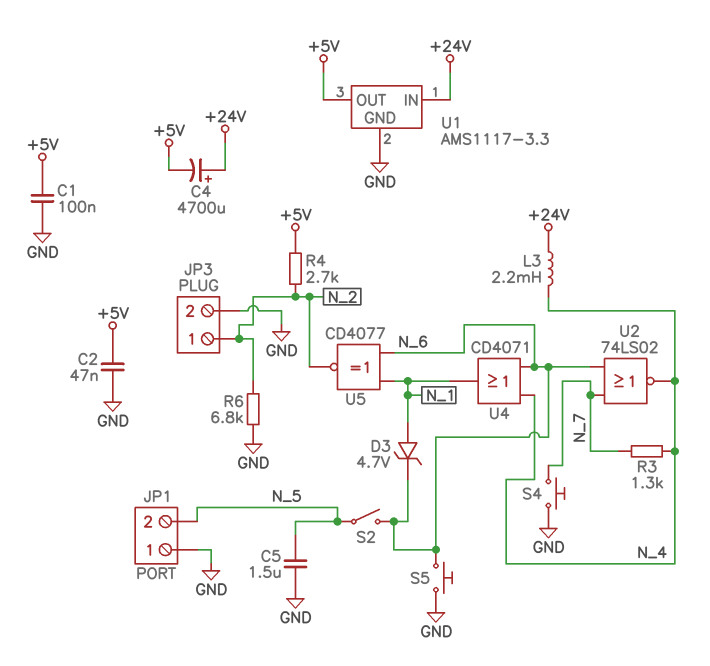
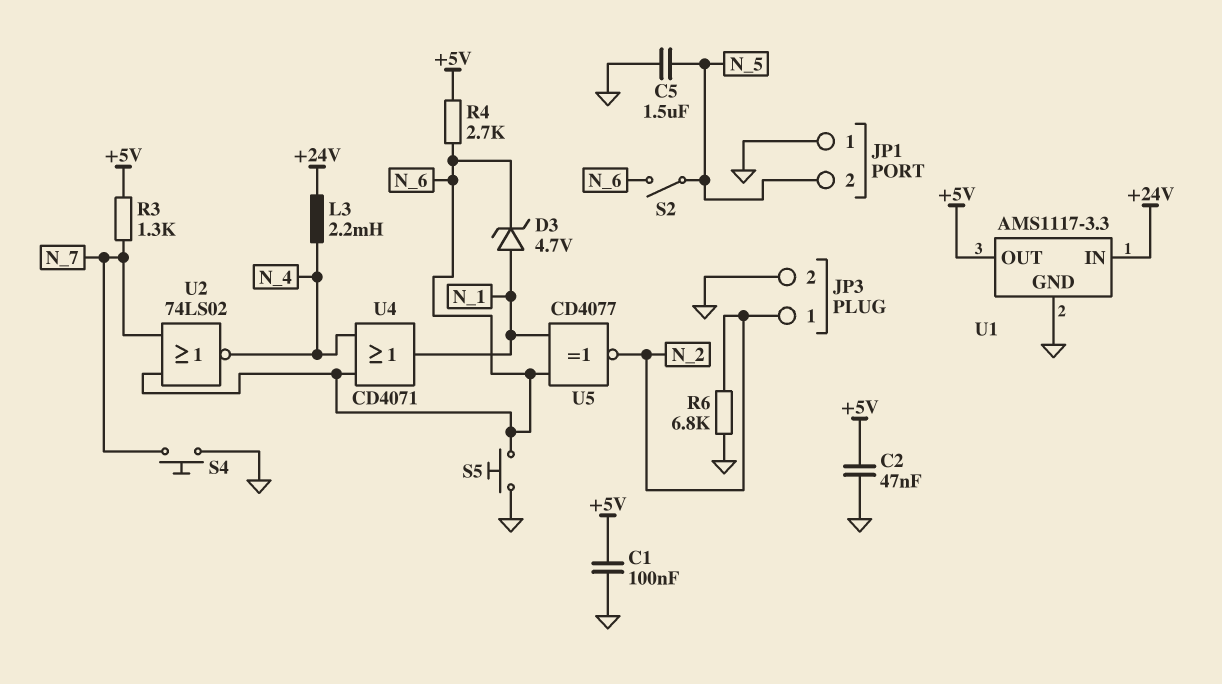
C4: 4700uF (plus +24V, minus +5V) -> none
R3: 1.3k (N_4, N_7) -> 1.3k (+5V, N_7)
R4: 2.7k (+5V, N_2) -> 2.7k (+5V, N_6)

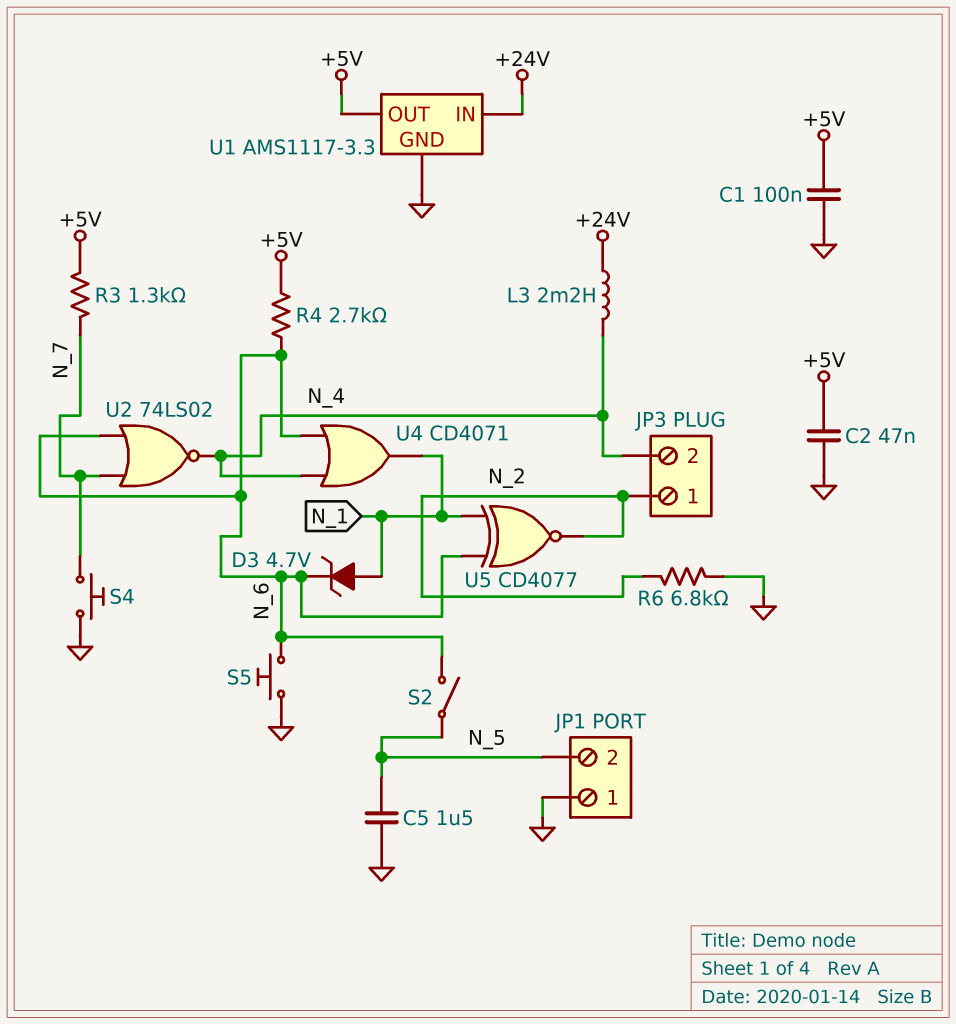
JP3 pin 2: GND -> N_4

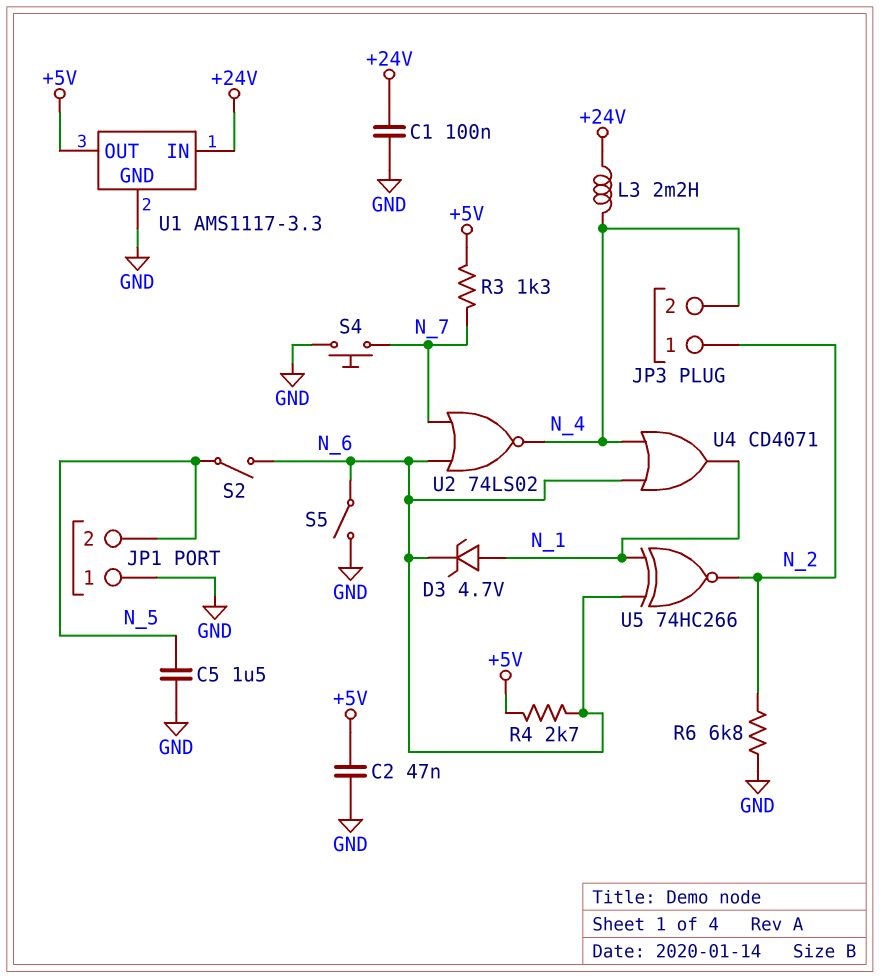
C1: 100nF (+5V, GND) -> 100nF (+24V, GND)
S5: button (GND, N_6) -> switch (GND, N_6)
U5: XNOR CD4077 (in N_1, in N_6, out N_2) -> XNOR 74HC266 (in N_1, in N_6, out N_2)

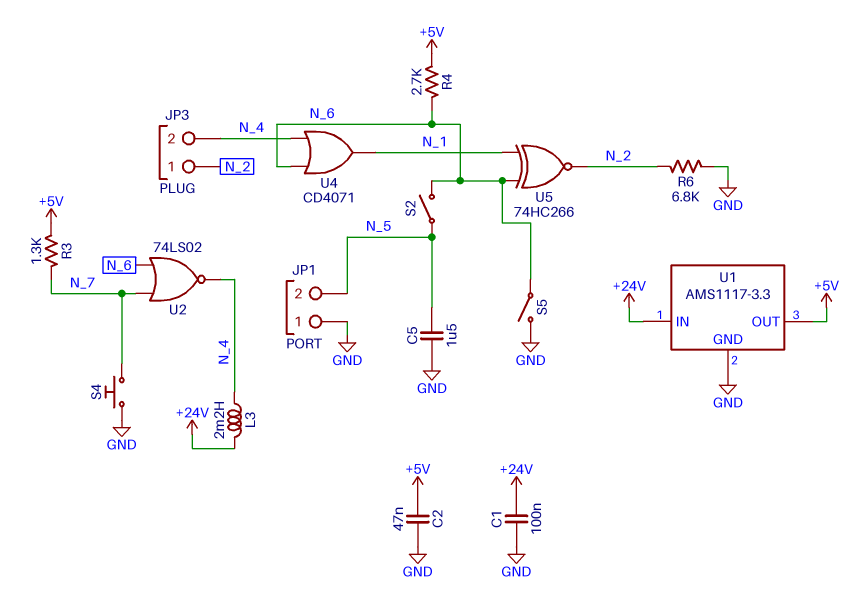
D3: zener 4.7V (A N_1, K N_6) -> none

